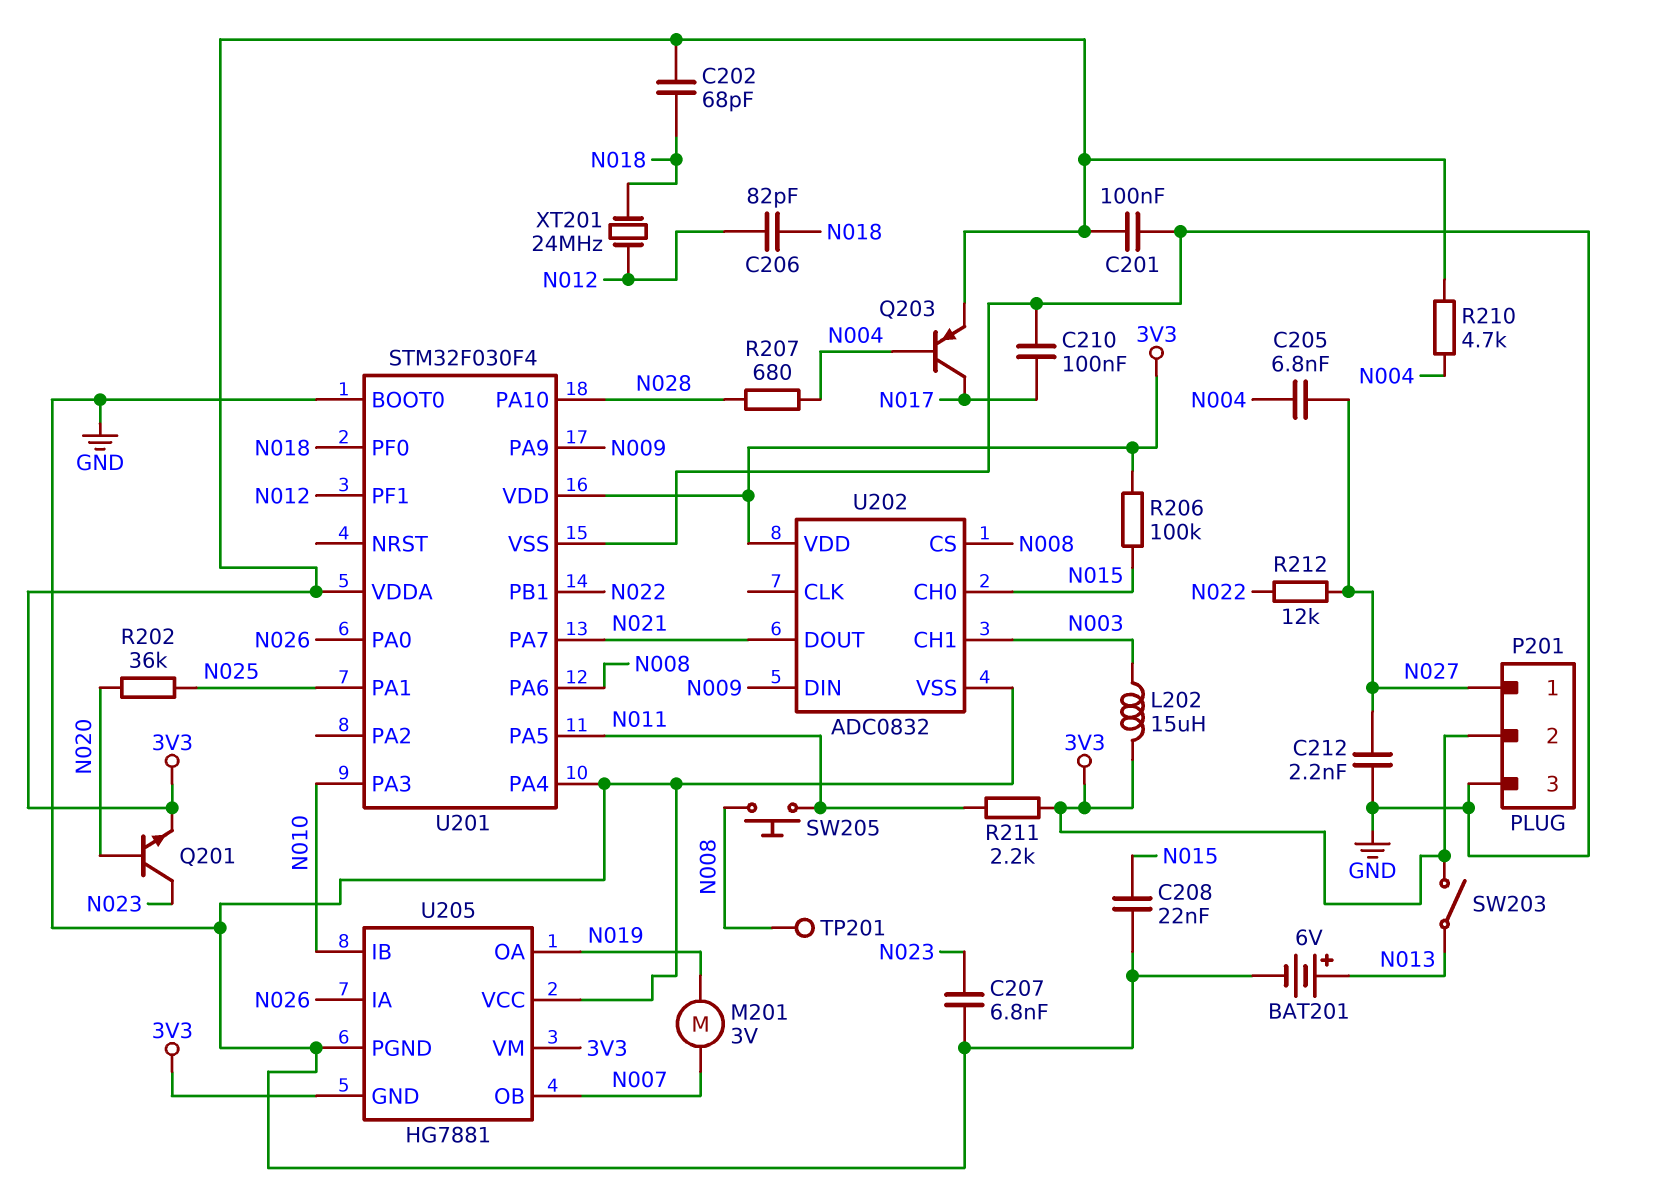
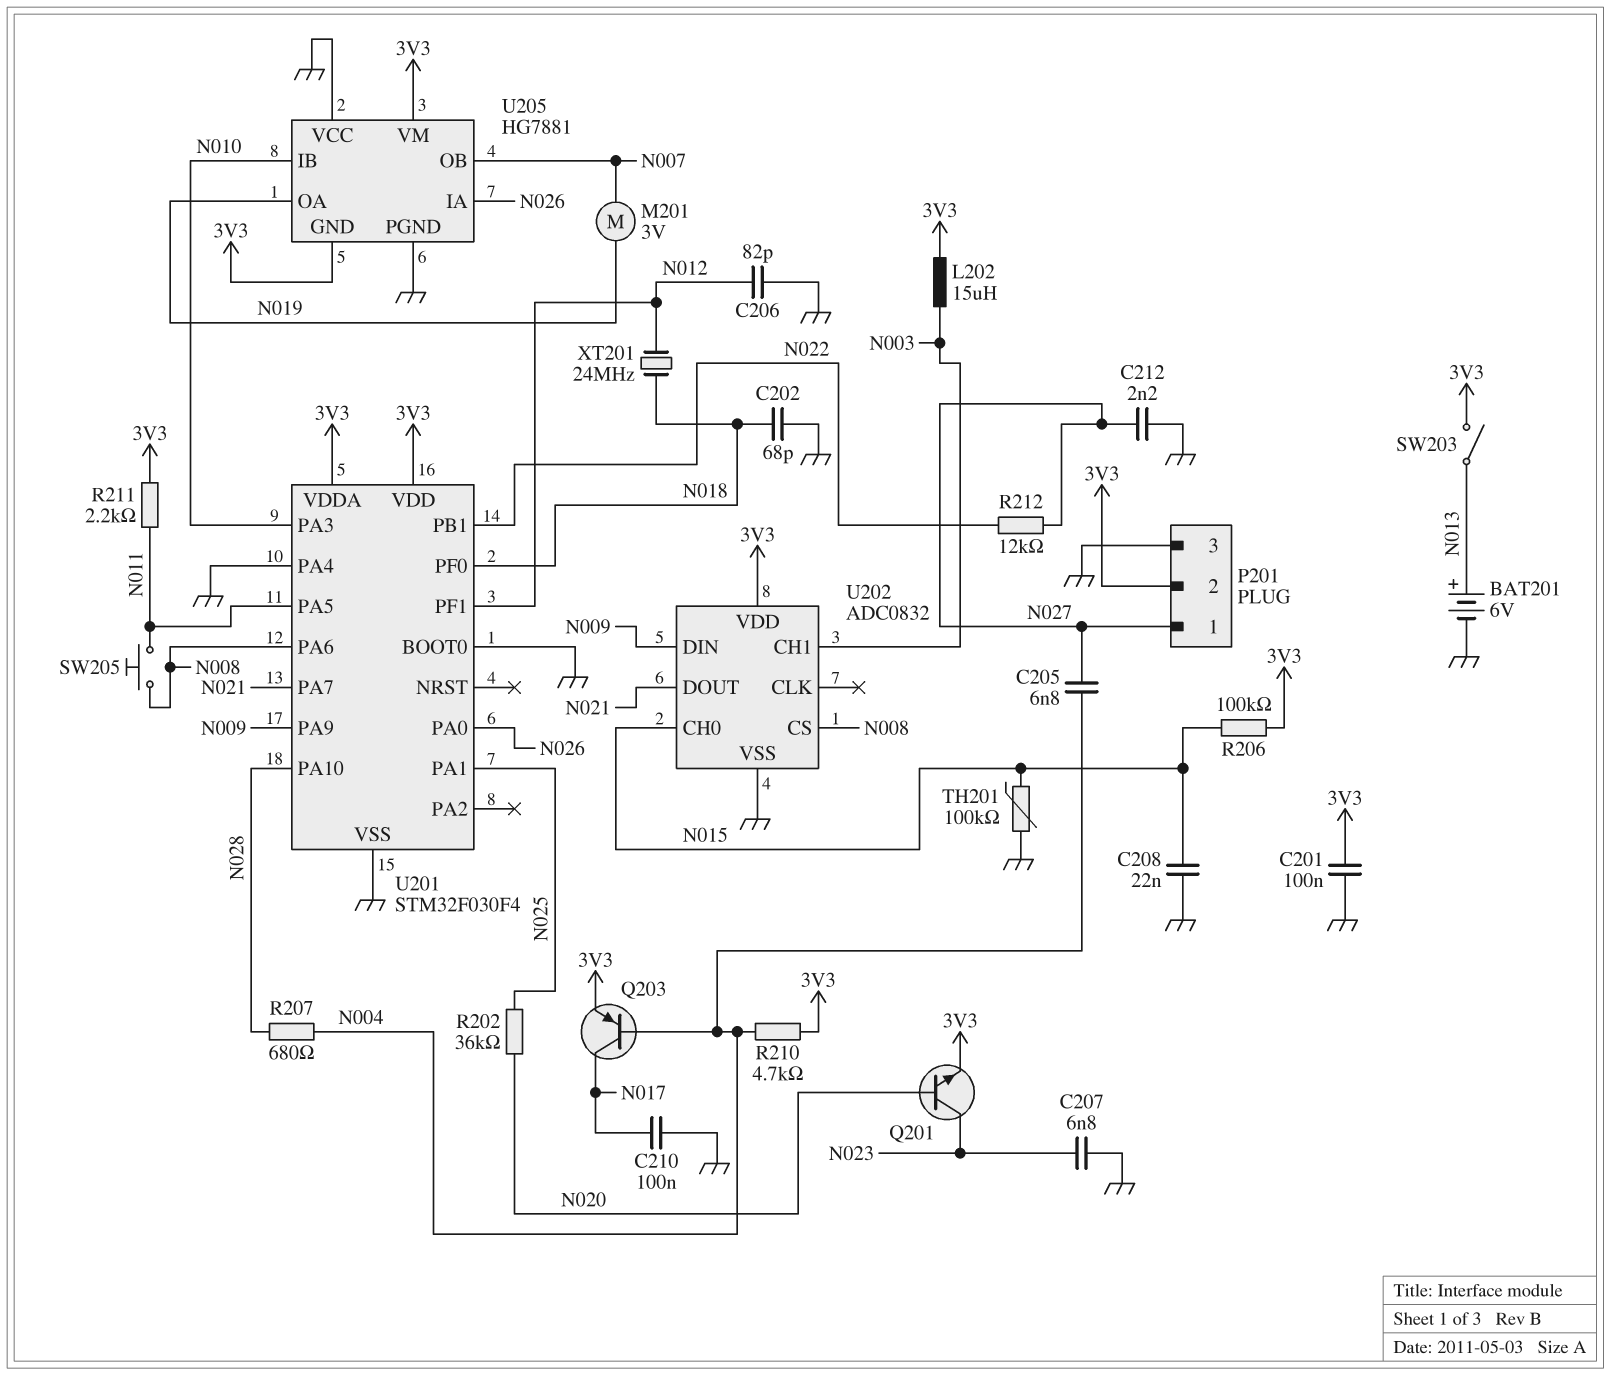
C202: 68pF (3V3, N018) -> 68pF (GND, N018)
C206: 82pF (N012, N018) -> 82pF (GND, N012)
TH201: none -> 100k (GND, N015)
TP201: test point (N008) -> none

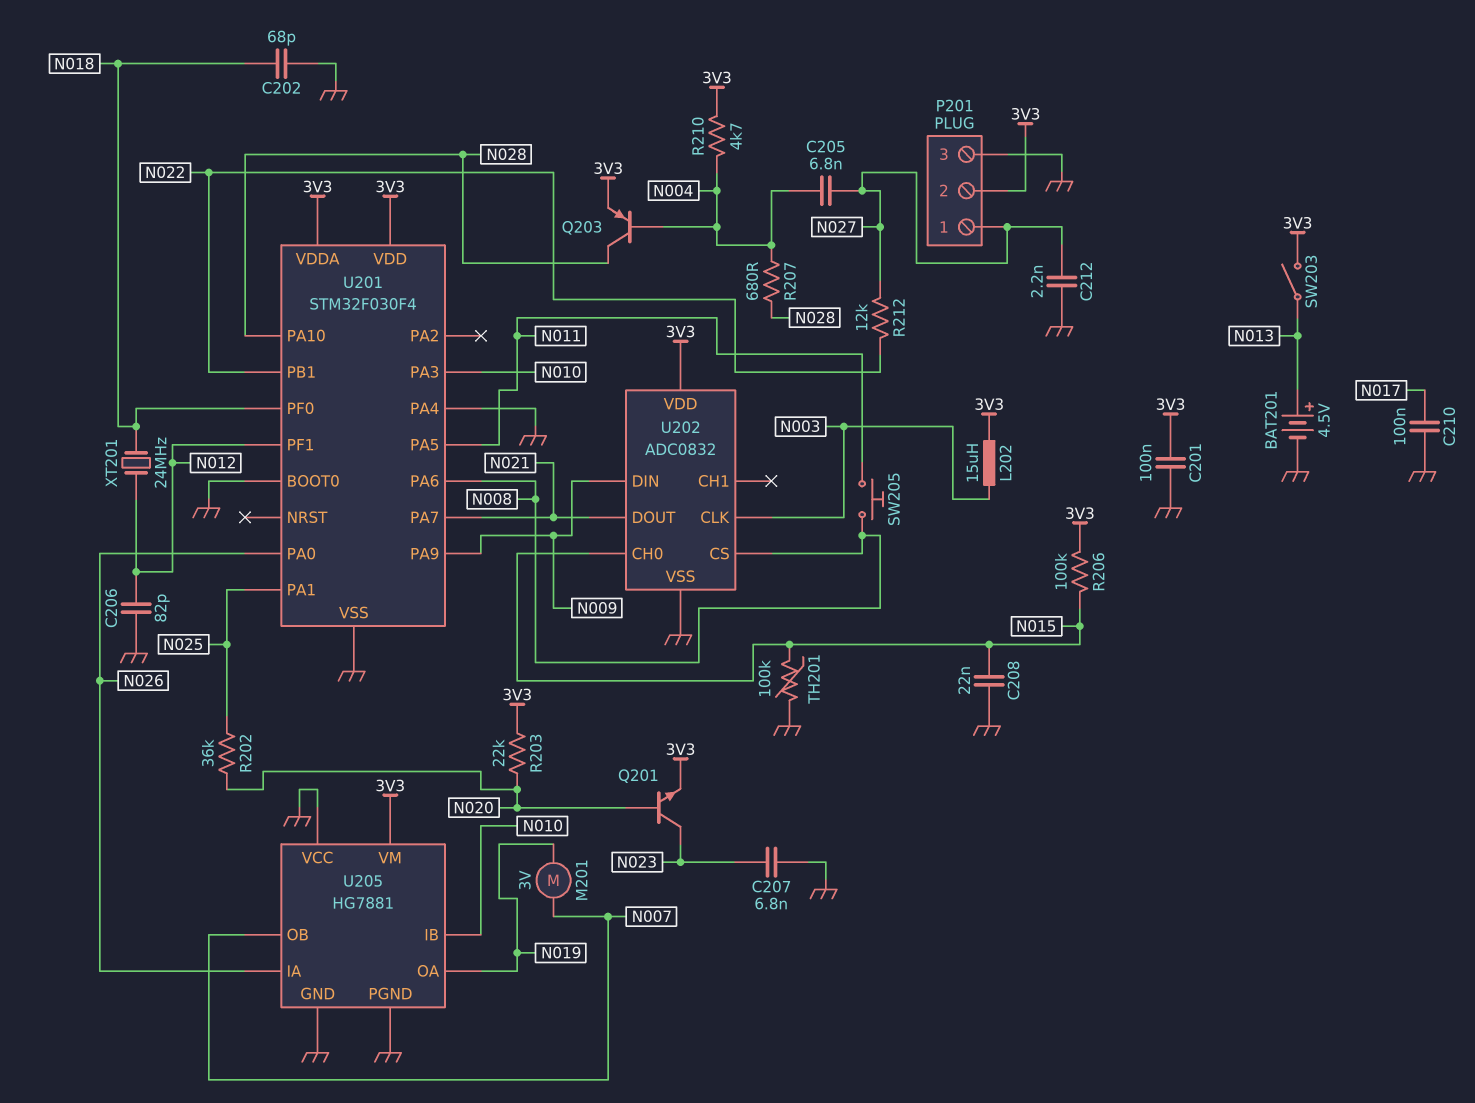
BAT201: 6V (plus N013, minus GND) -> 4.5V (plus N013, minus GND)
Q203: PNP (B N004, C N017, E 3V3) -> PNP (B N004, C N028, E 3V3)
R203: none -> 22k (3V3, N020)
R211: 2.2k (3V3, N011) -> none
U202 pin CH1: N003 -> none
U202 pin CLK: none -> N003
U205 pin GND: 3V3 -> GND

